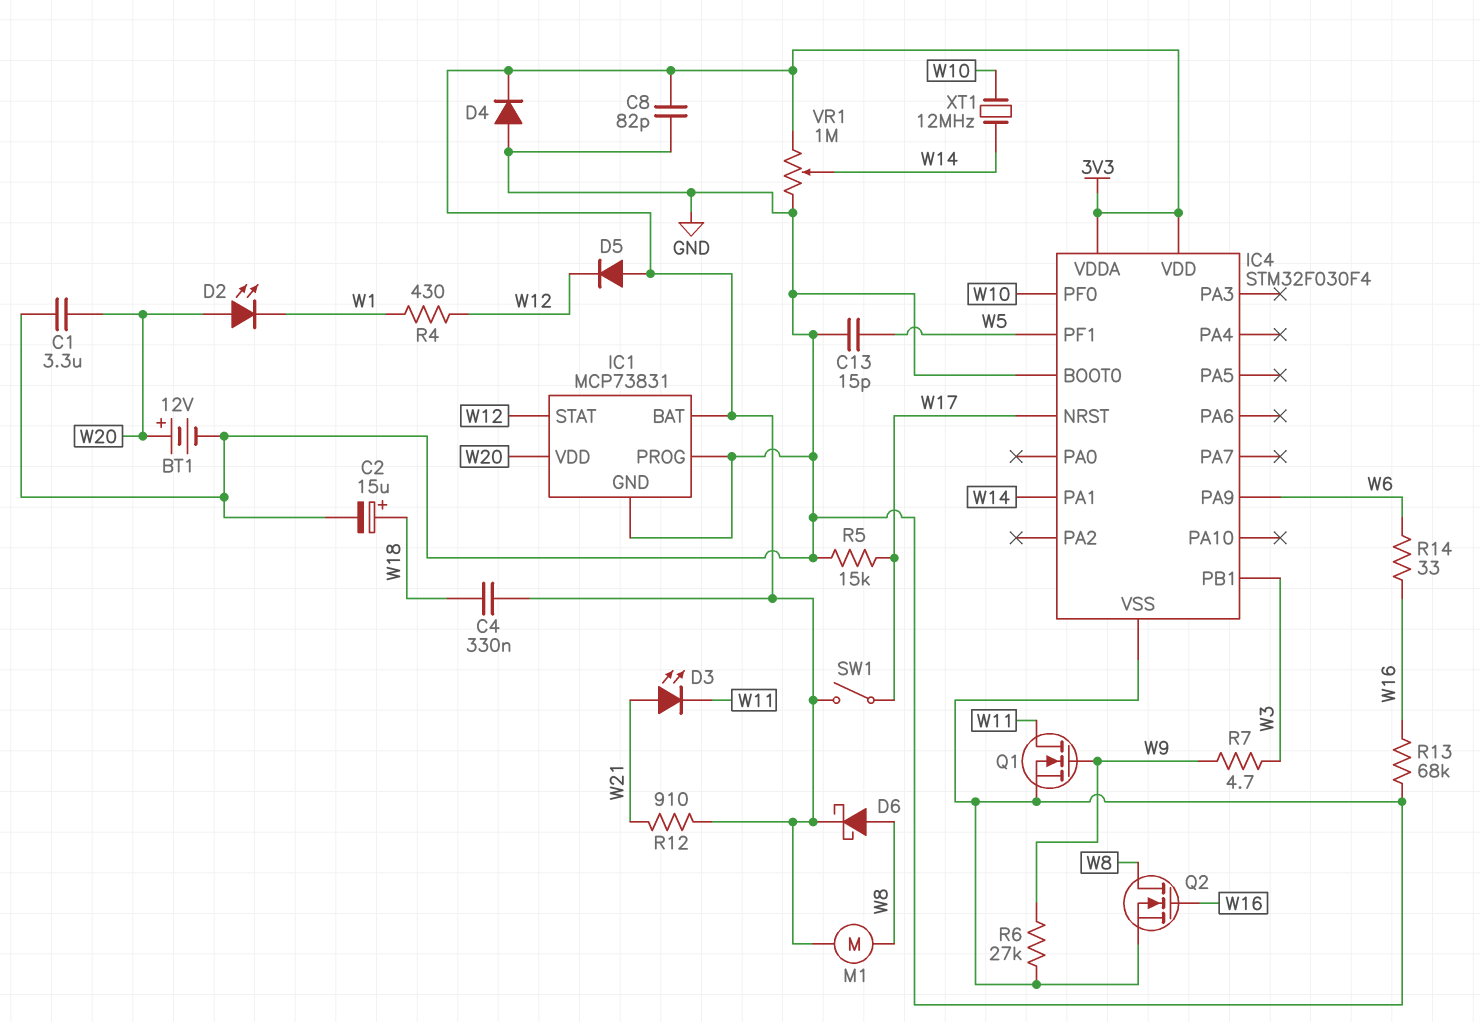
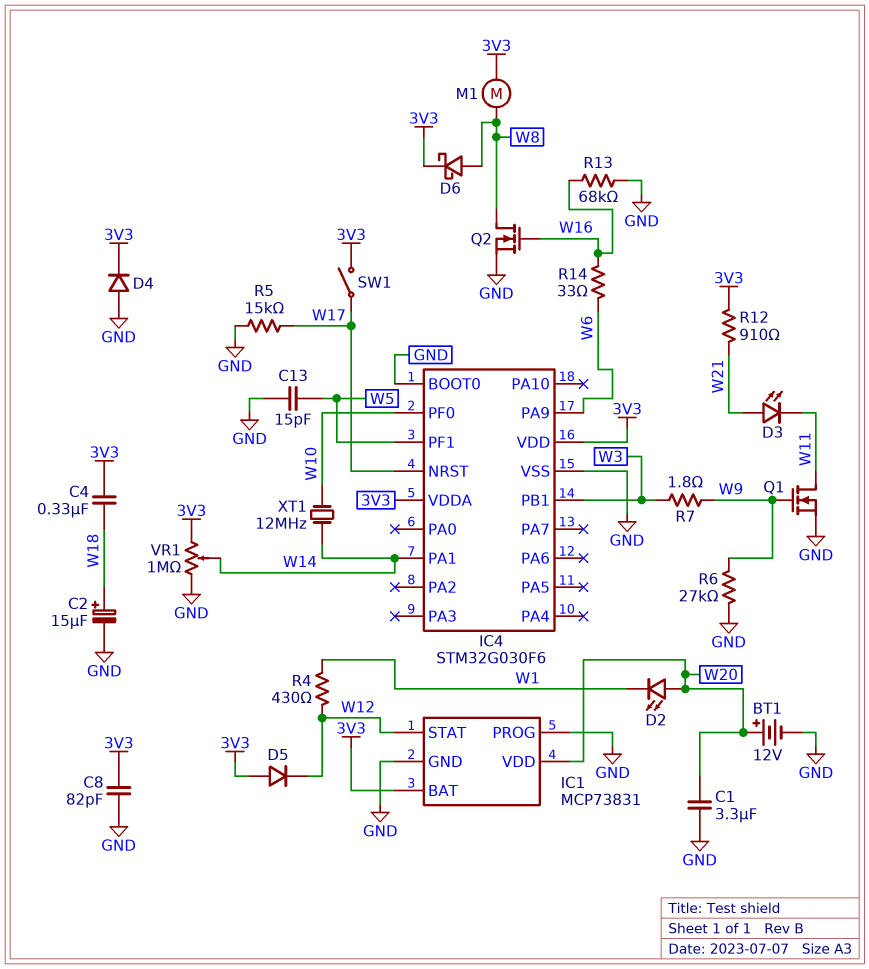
IC4: STM32F030F4 -> STM32G030F6
R7: 4.7 (W3, W9) -> 1.8 (W3, W9)

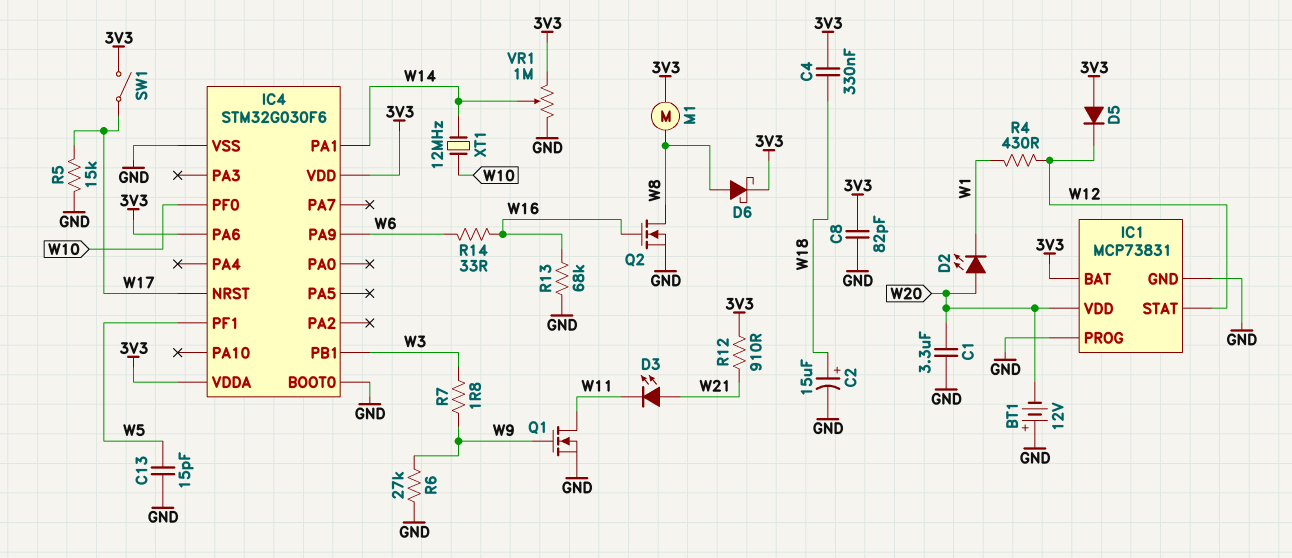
BT1: 12V (plus W20, minus GND) -> 12V (plus GND, minus W20)
D4: diode (A GND, K 3V3) -> none
IC4 pin PA6: none -> 3V3

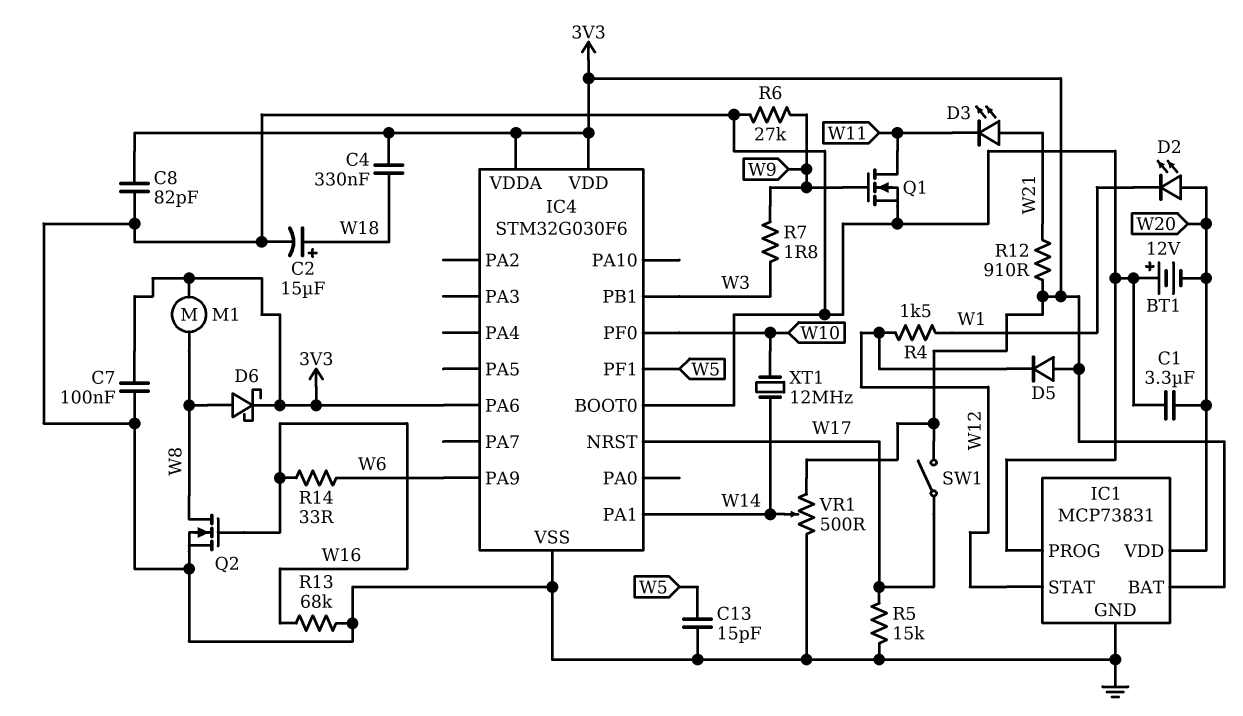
C7: none -> 100nF (3V3, GND)
R4: 430 (W1, W12) -> 1.5k (W1, W12)
VR1: 1M (3V3, GND, wiper W14) -> 500 (3V3, GND, wiper W14)

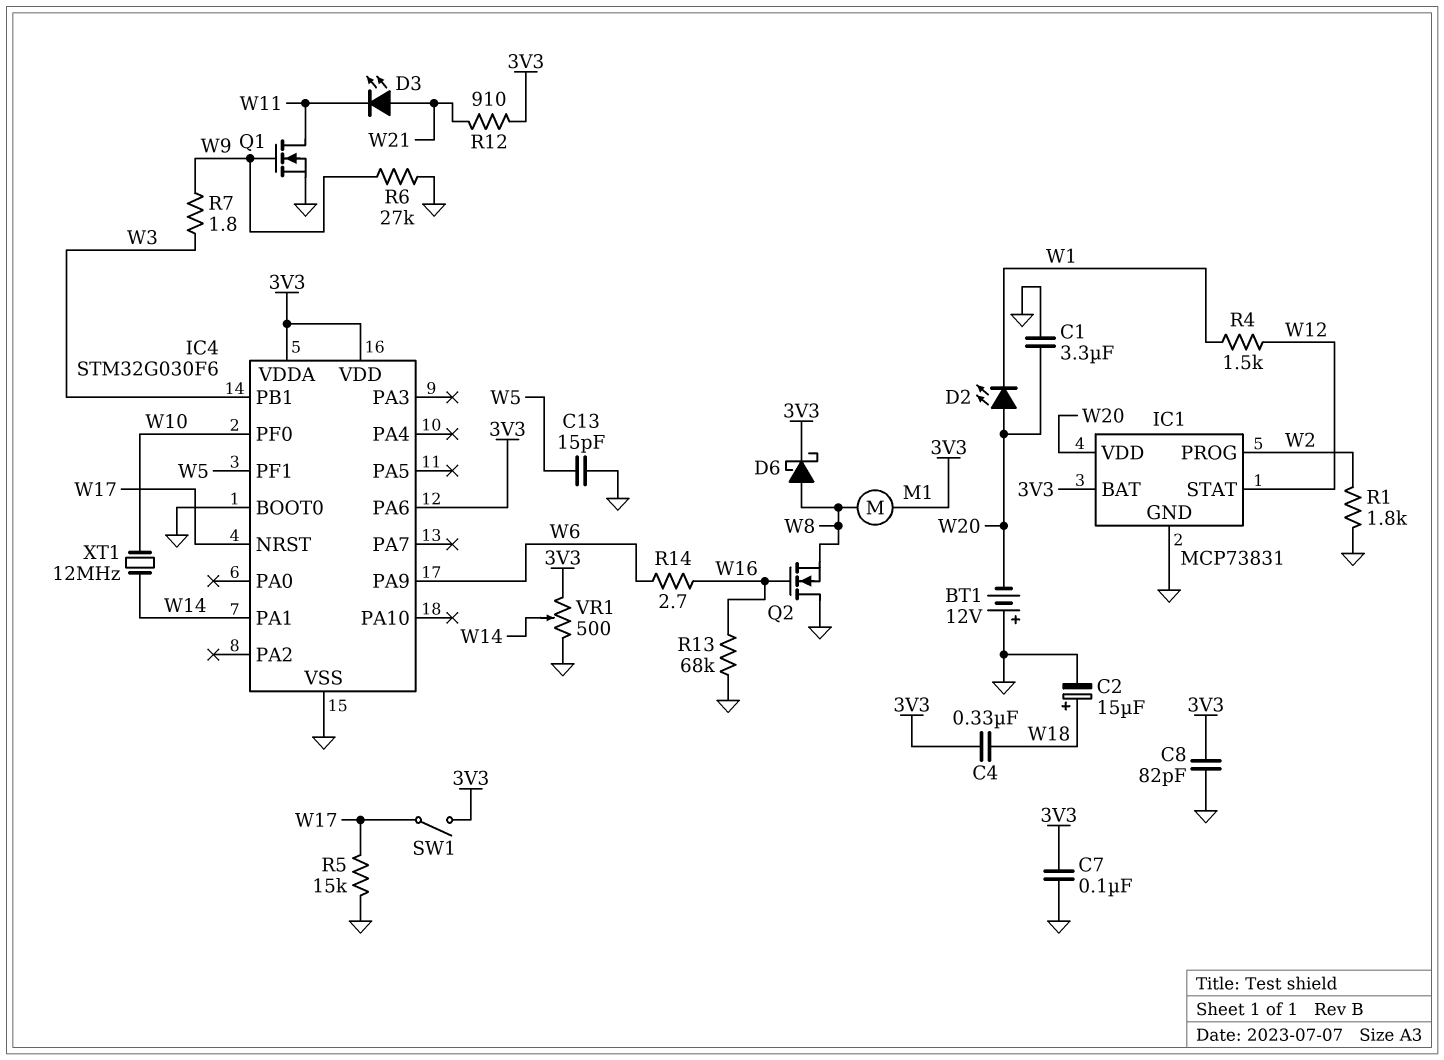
D5: diode (A 3V3, K W12) -> none
IC1 pin PROG: GND -> W2
Q2: NMOS (G W16, D W8, S GND) -> NMOS (G W16, D GND, S W8)
R1: none -> 1.8k (GND, W2)
R14: 33 (W6, W16) -> 2.7 (W6, W16)

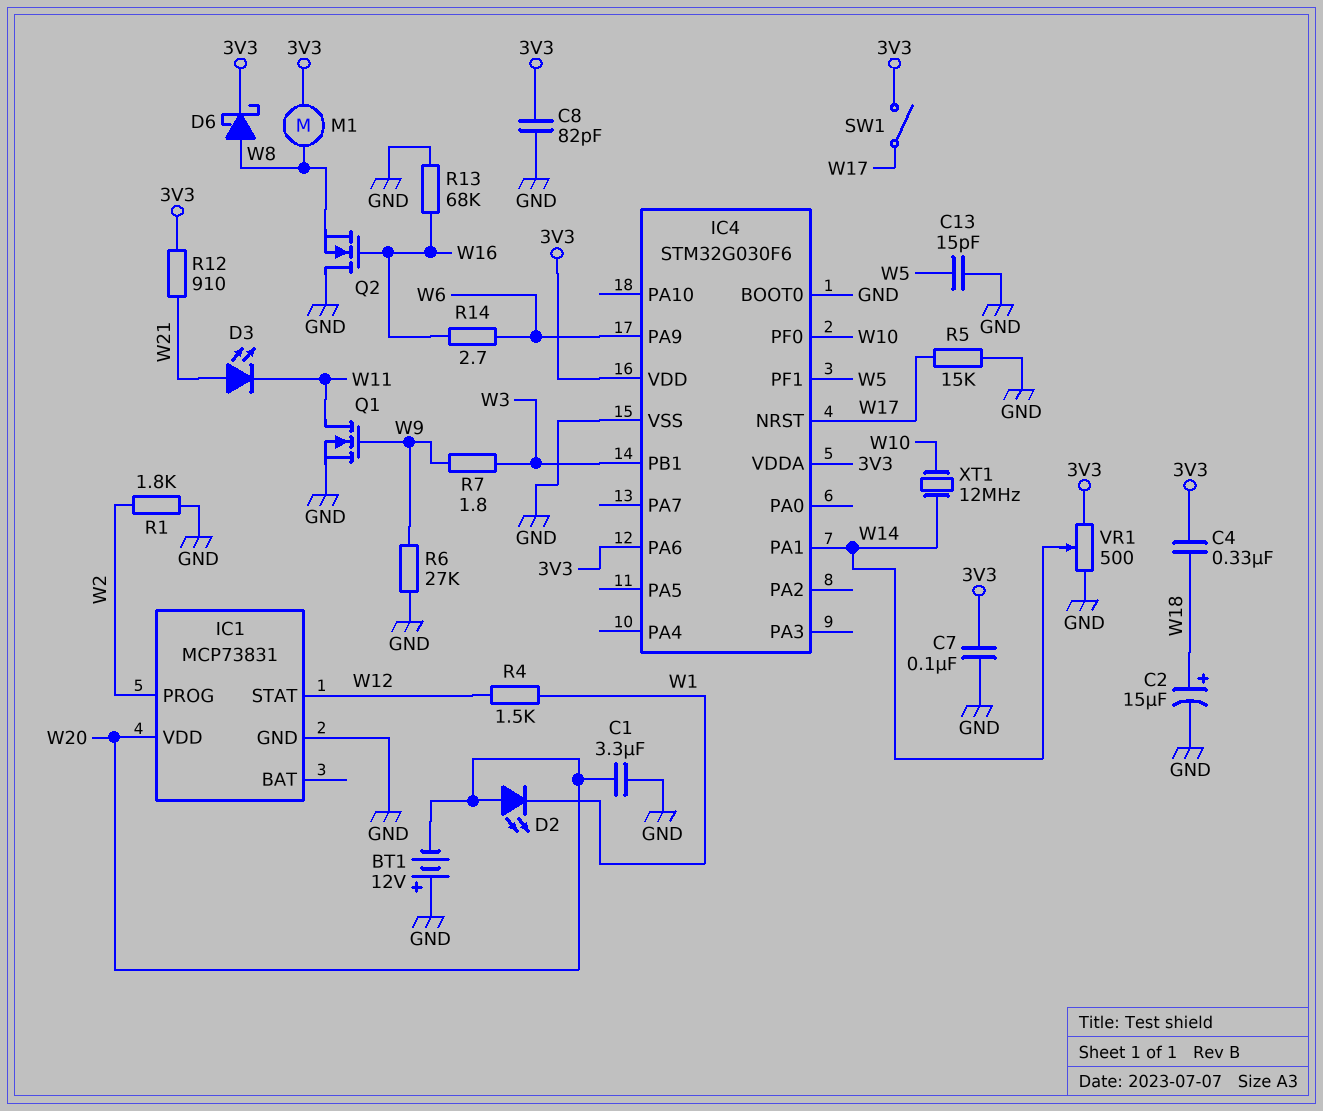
IC1 pin BAT: 3V3 -> none

